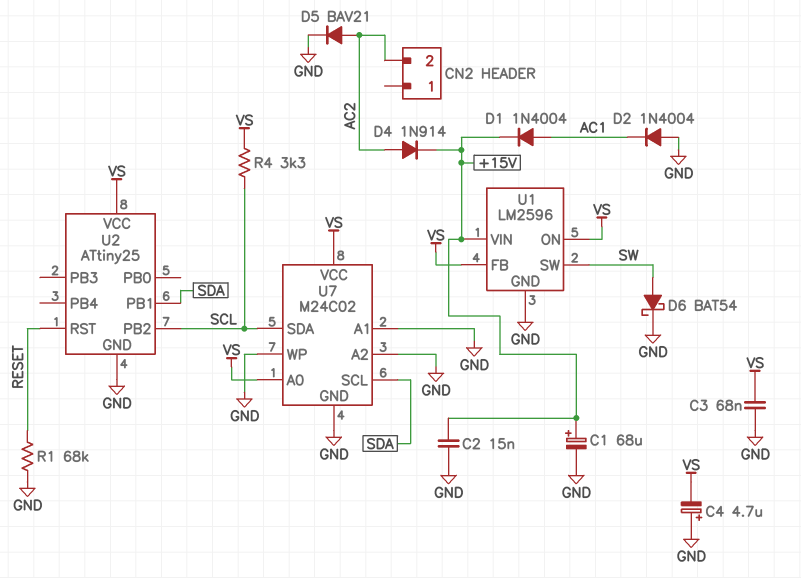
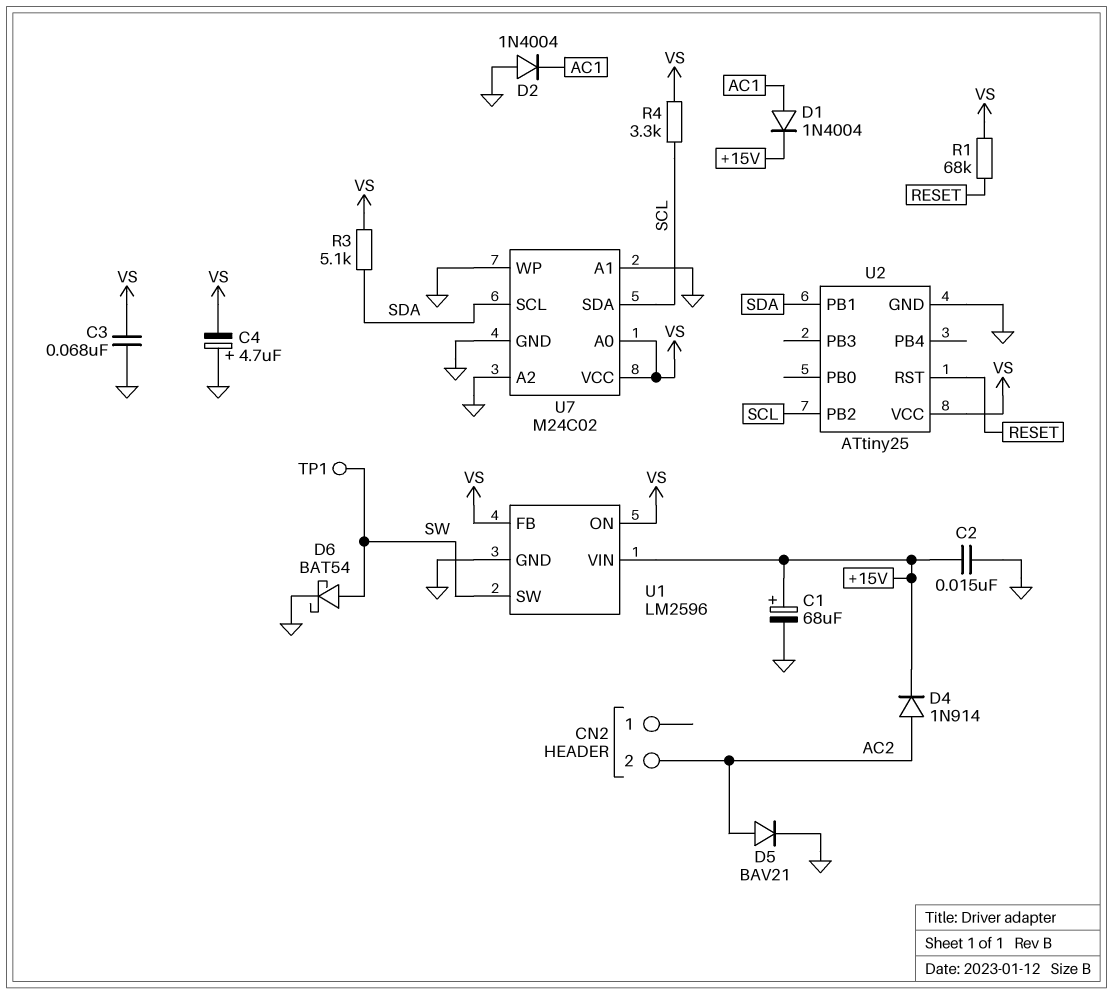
R1: 68k (GND, RESET) -> 68k (RESET, VS)
R3: none -> 5.1k (SDA, VS)
TP1: none -> test point (SW)

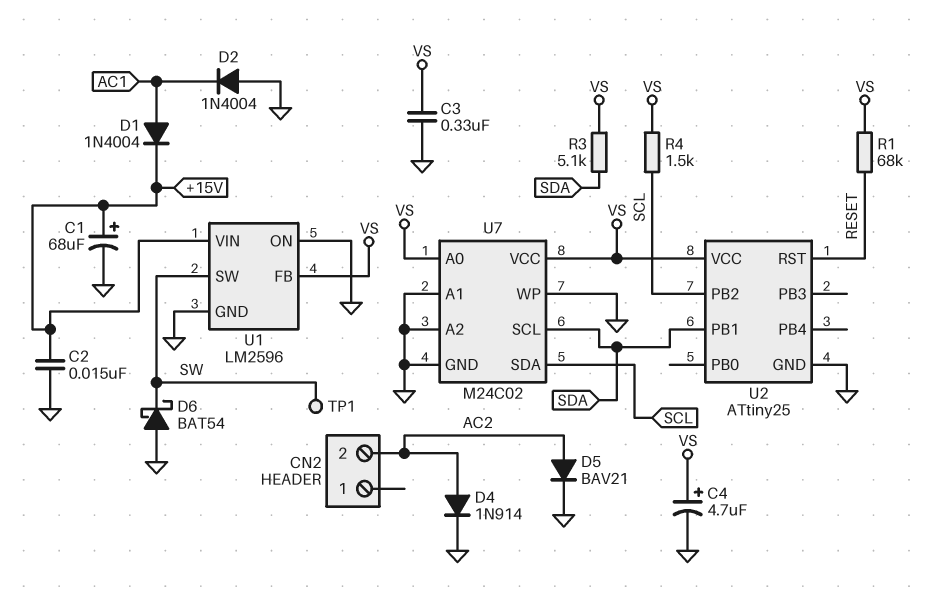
C3: 68nF (GND, VS) -> 330nF (GND, VS)
C4: 4.7uF (plus GND, minus VS) -> 4.7uF (plus VS, minus GND)
D4: diode 1N914 (A AC2, K +15V) -> diode 1N914 (A AC2, K GND)
D6: schottky BAT54 (A SW, K GND) -> schottky BAT54 (A GND, K SW)
R4: 3.3k (SCL, VS) -> 1.5k (SCL, VS)
U1 pin ON: VS -> GND

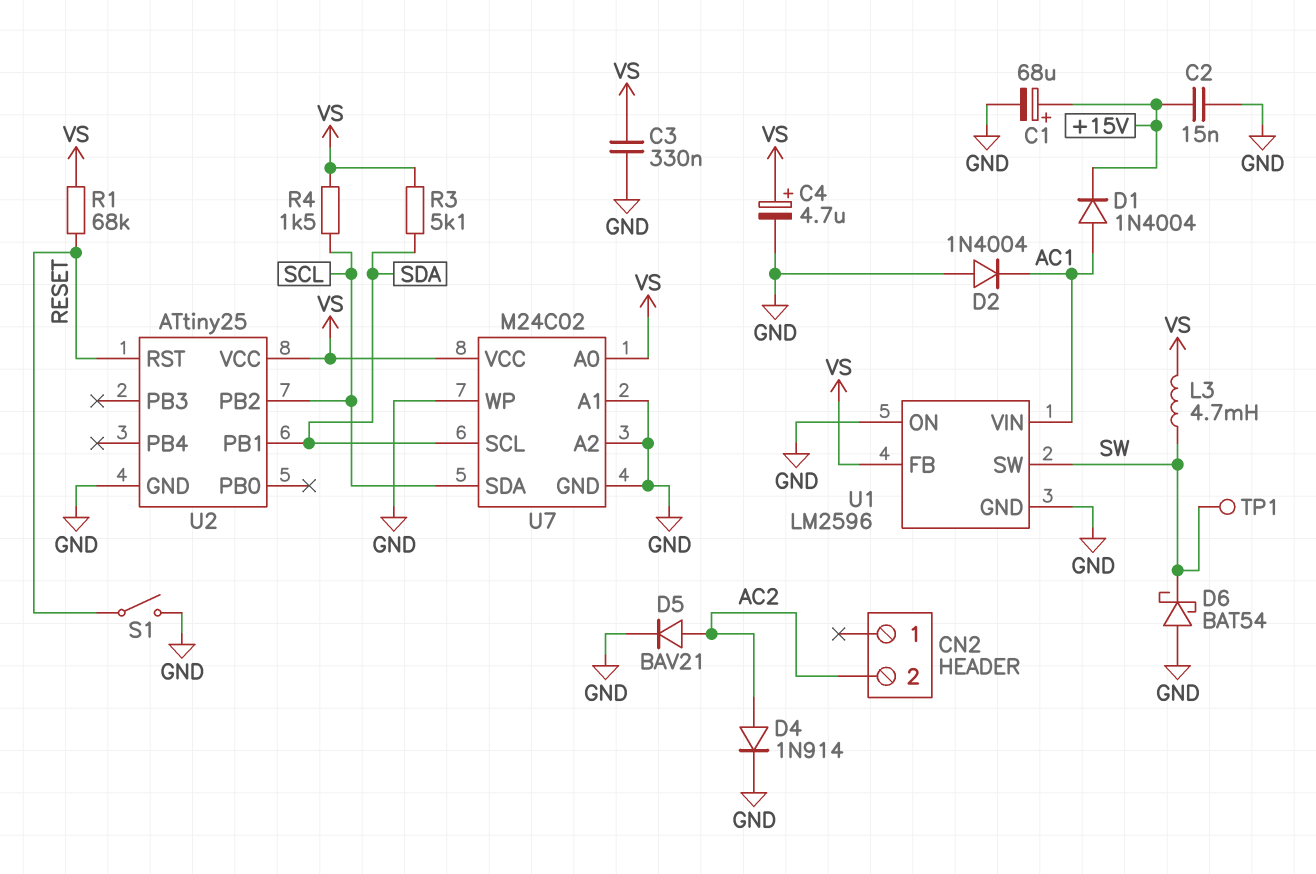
L3: none -> 4.7mH (SW, VS)
S1: none -> switch (GND, RESET)
U1 pin VIN: +15V -> AC1

